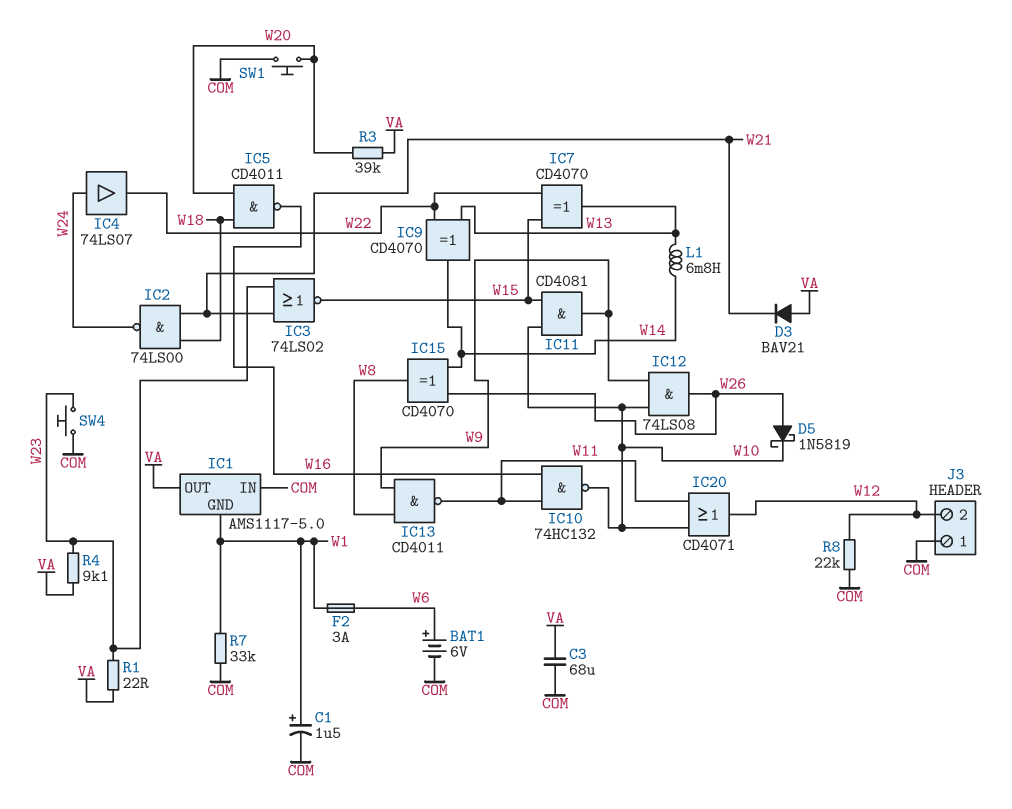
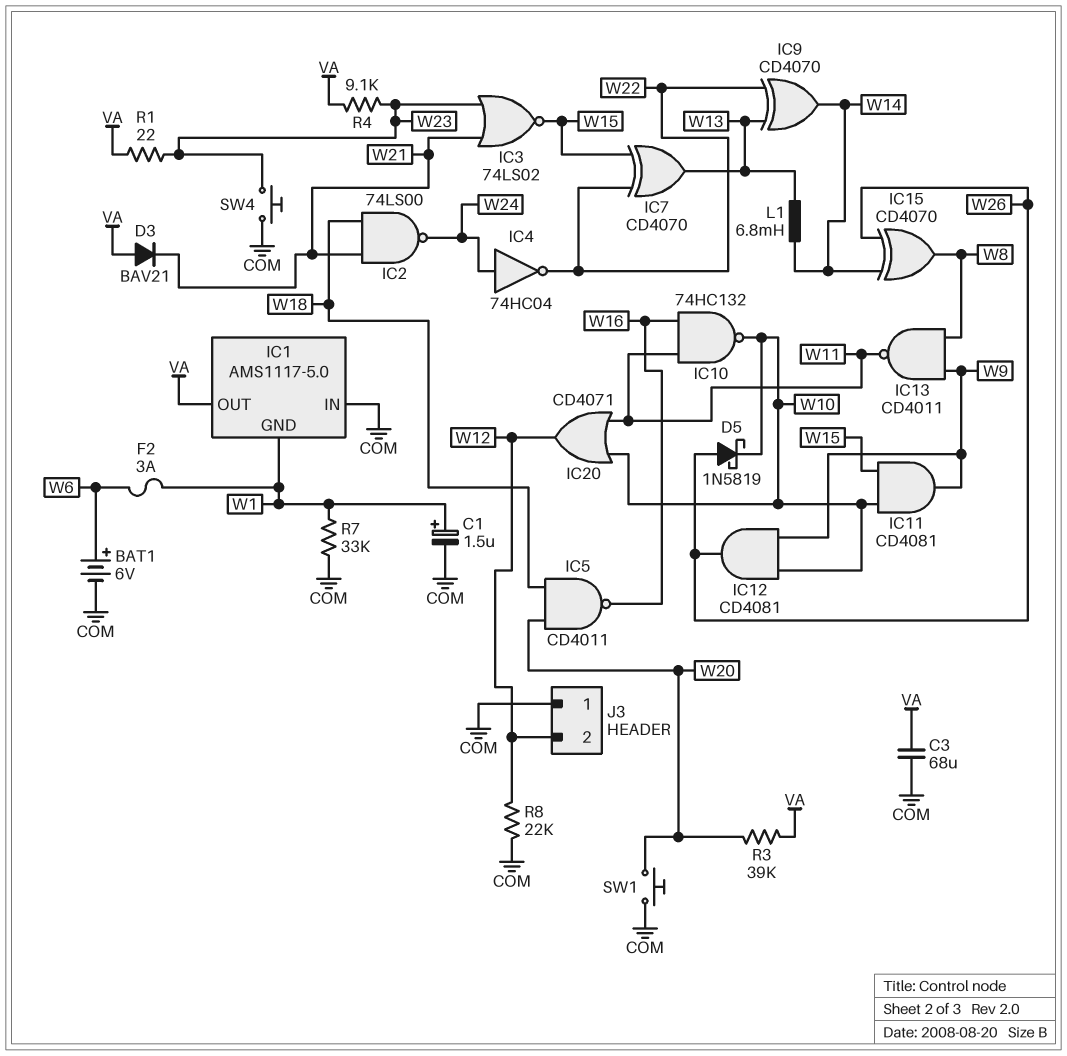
IC4: buffer 74LS07 (in W24, out W22) -> NOT 74HC04 (in W24, out W22)
IC12: AND 74LS08 (in W9, in W10, out W26) -> AND CD4081 (in W9, in W10, out W26)

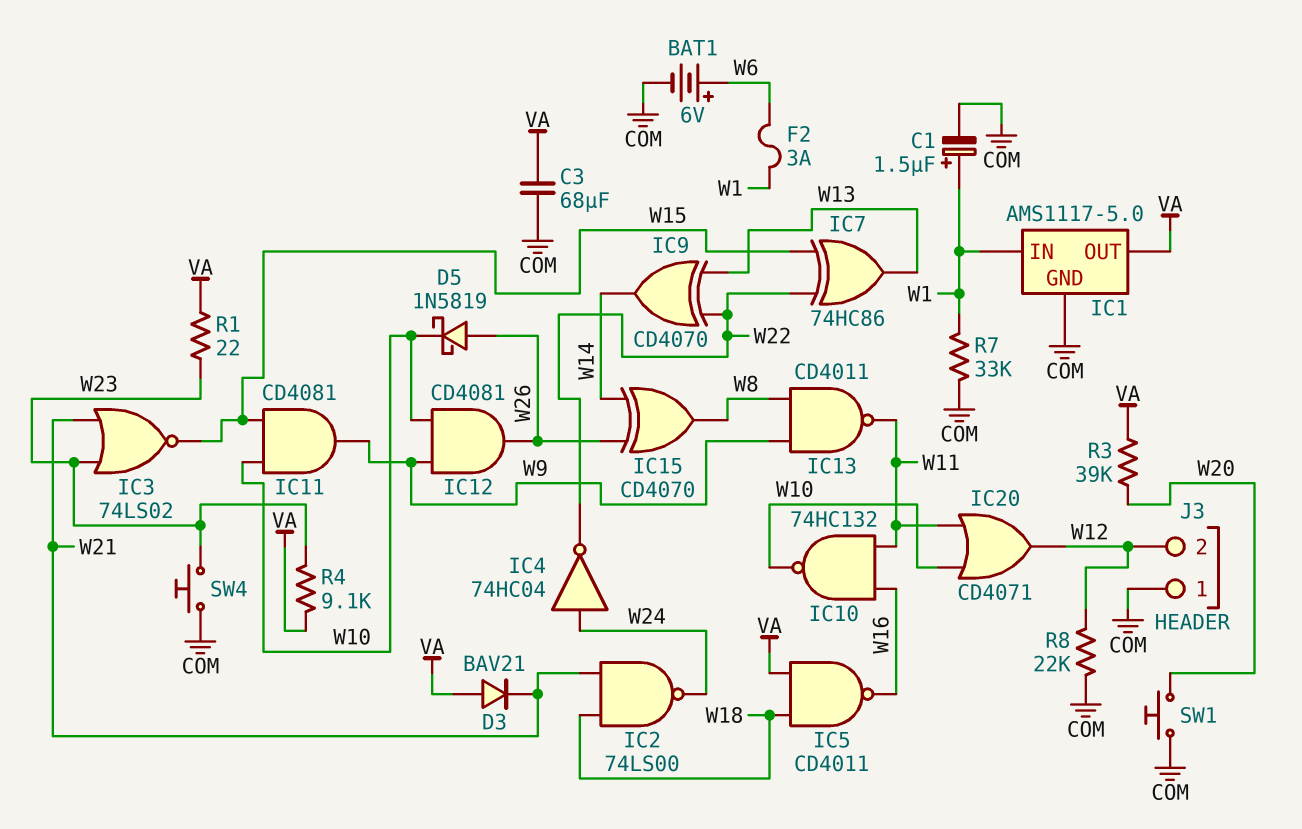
IC1 pin GND: W1 -> COM
IC1 pin IN: COM -> W1
IC5: NAND CD4011 (in W18, in W20, out W16) -> NAND CD4011 (in VA, in W18, out W16)
IC7: XOR CD4070 (in W15, in W22, out W13) -> XOR 74HC86 (in W15, in W22, out W13)
L1: 6.8mH (W13, W14) -> none

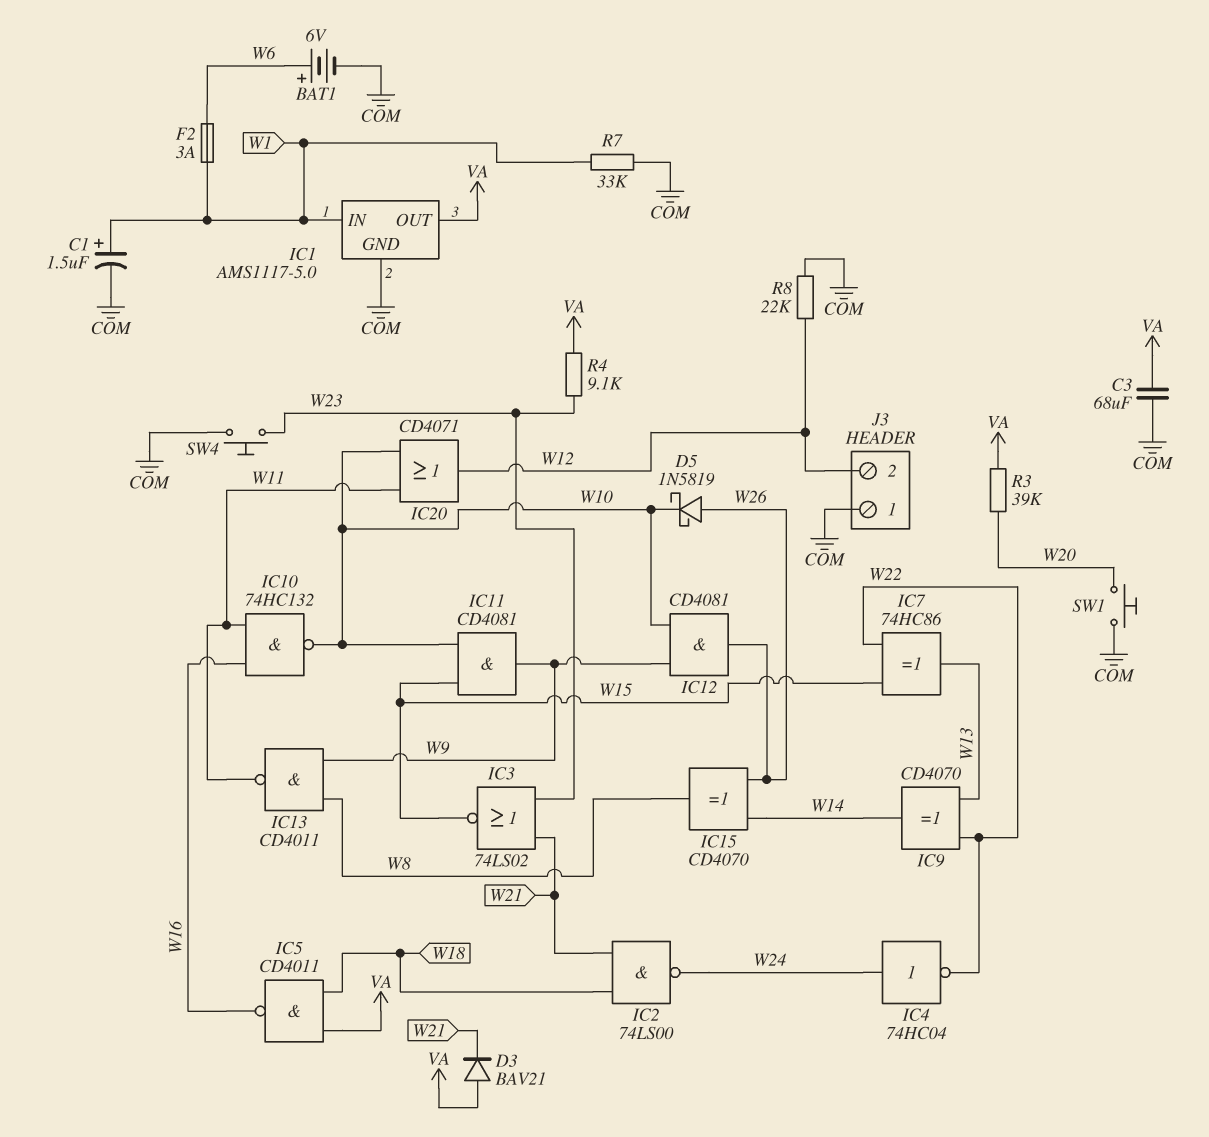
R1: 22 (VA, W23) -> none

